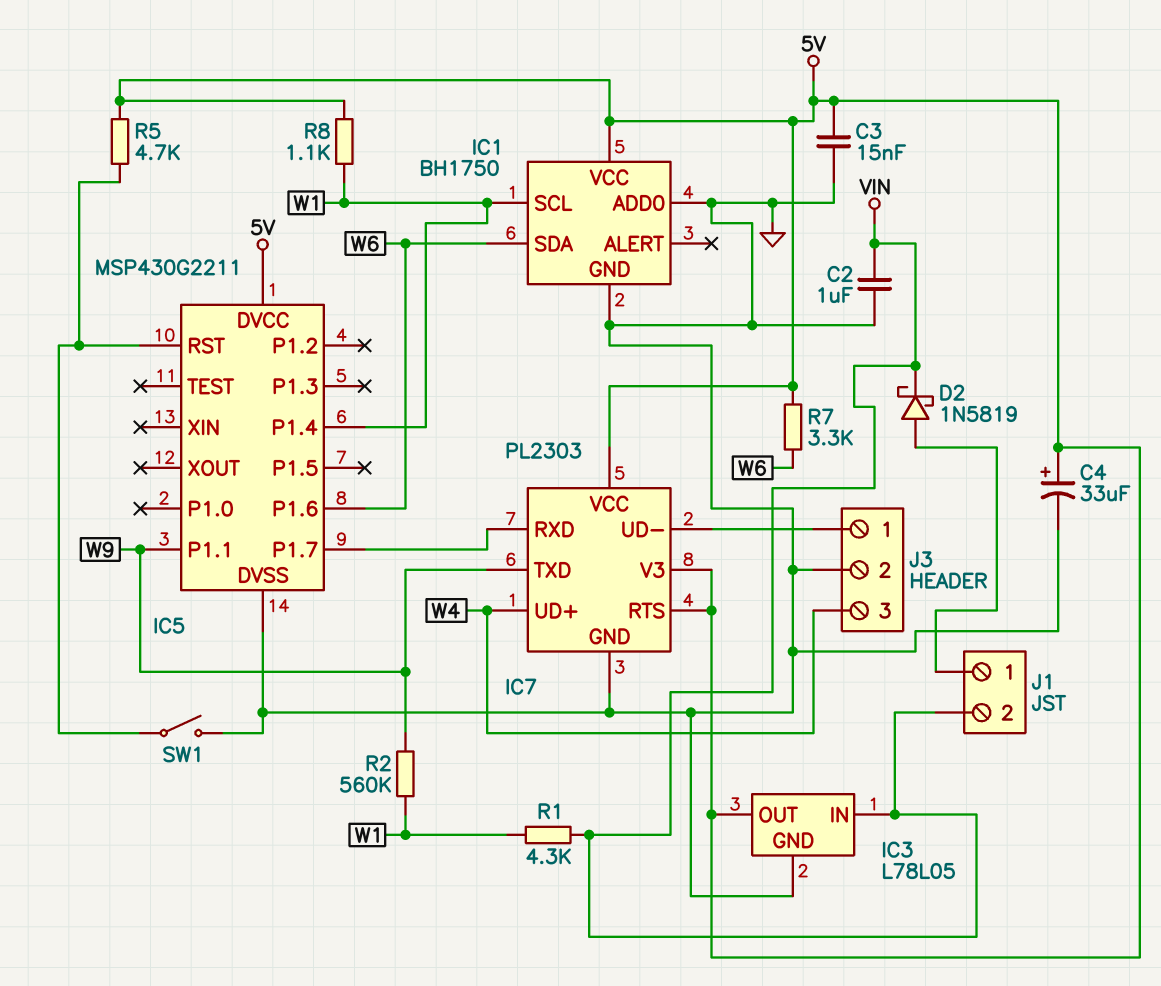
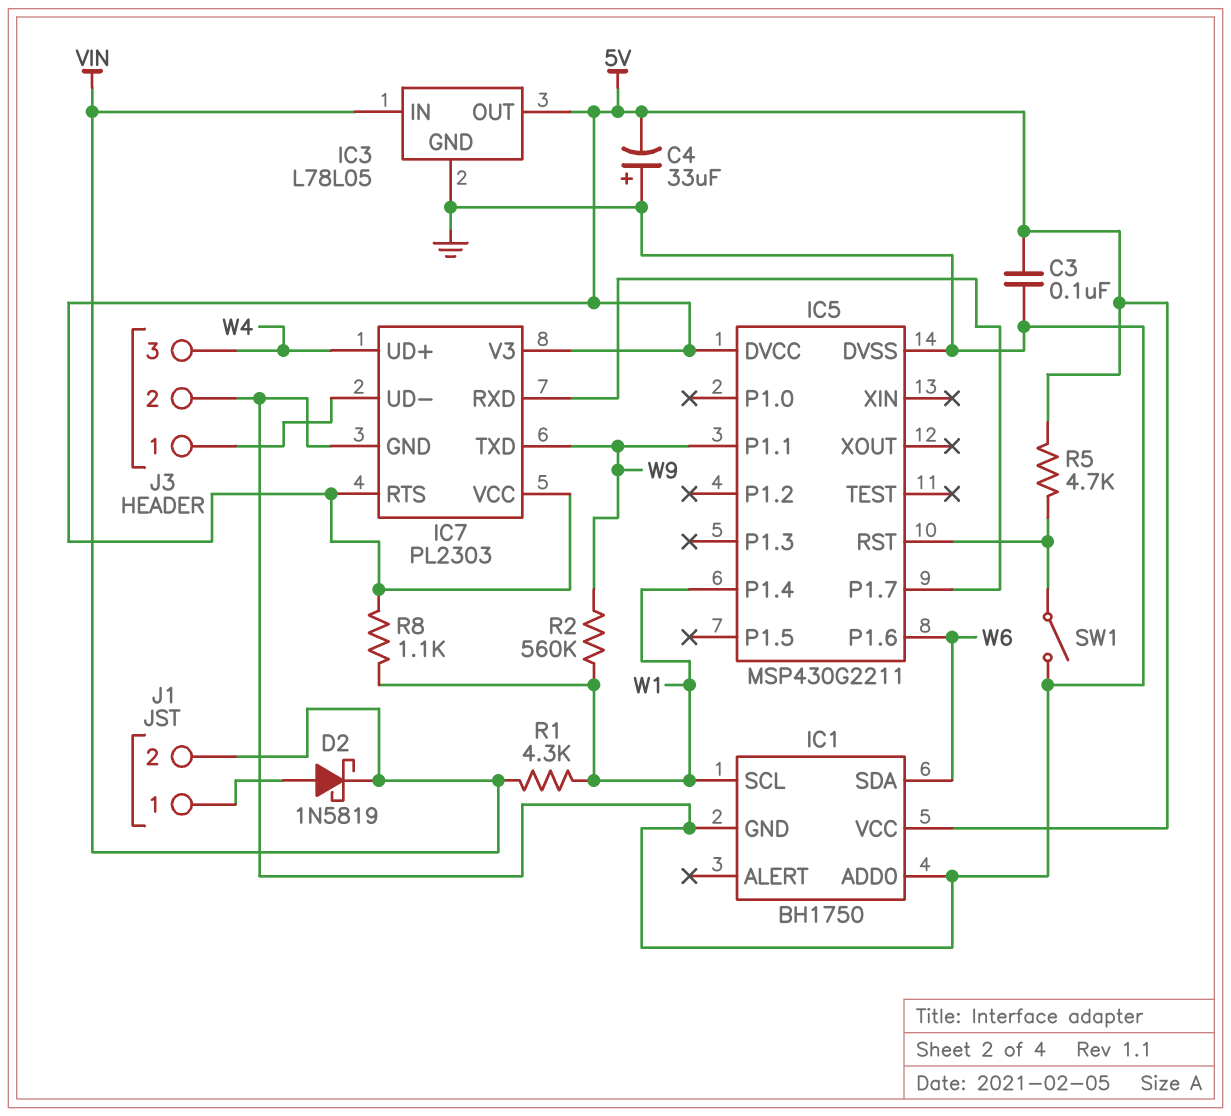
C2: 1uF (GND, VIN) -> none
C3: 15nF (5V, GND) -> 100nF (5V, GND)
C4: 33uF (plus 5V, minus GND) -> 33uF (plus GND, minus 5V)
R7: 3.3k (5V, W6) -> none

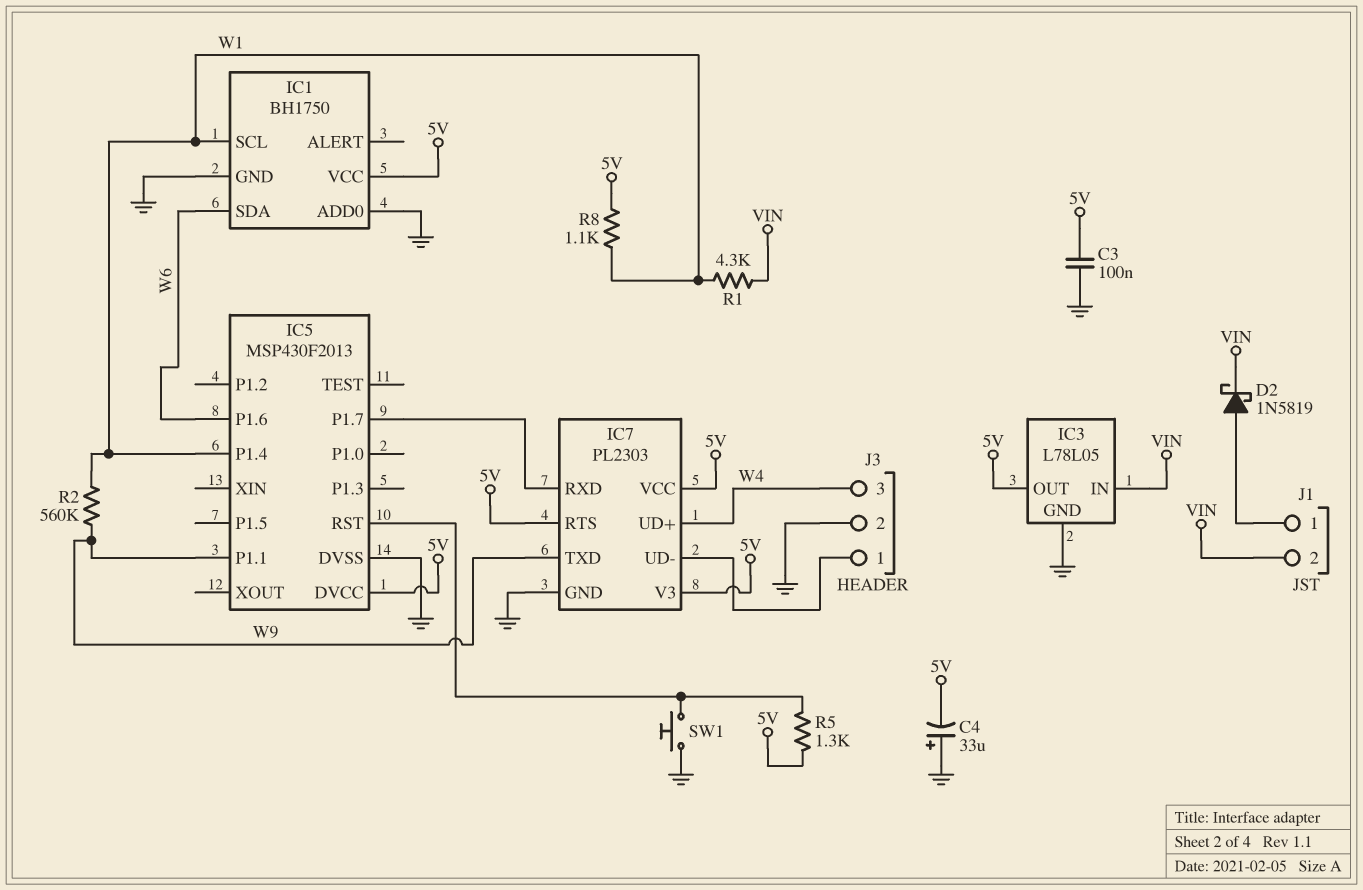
IC5: MSP430G2211 -> MSP430F2013
R5: 4.7k (5V, IC5/RST) -> 1.3k (5V, IC5/RST)
SW1: switch (GND, IC5/RST) -> button (GND, IC5/RST)

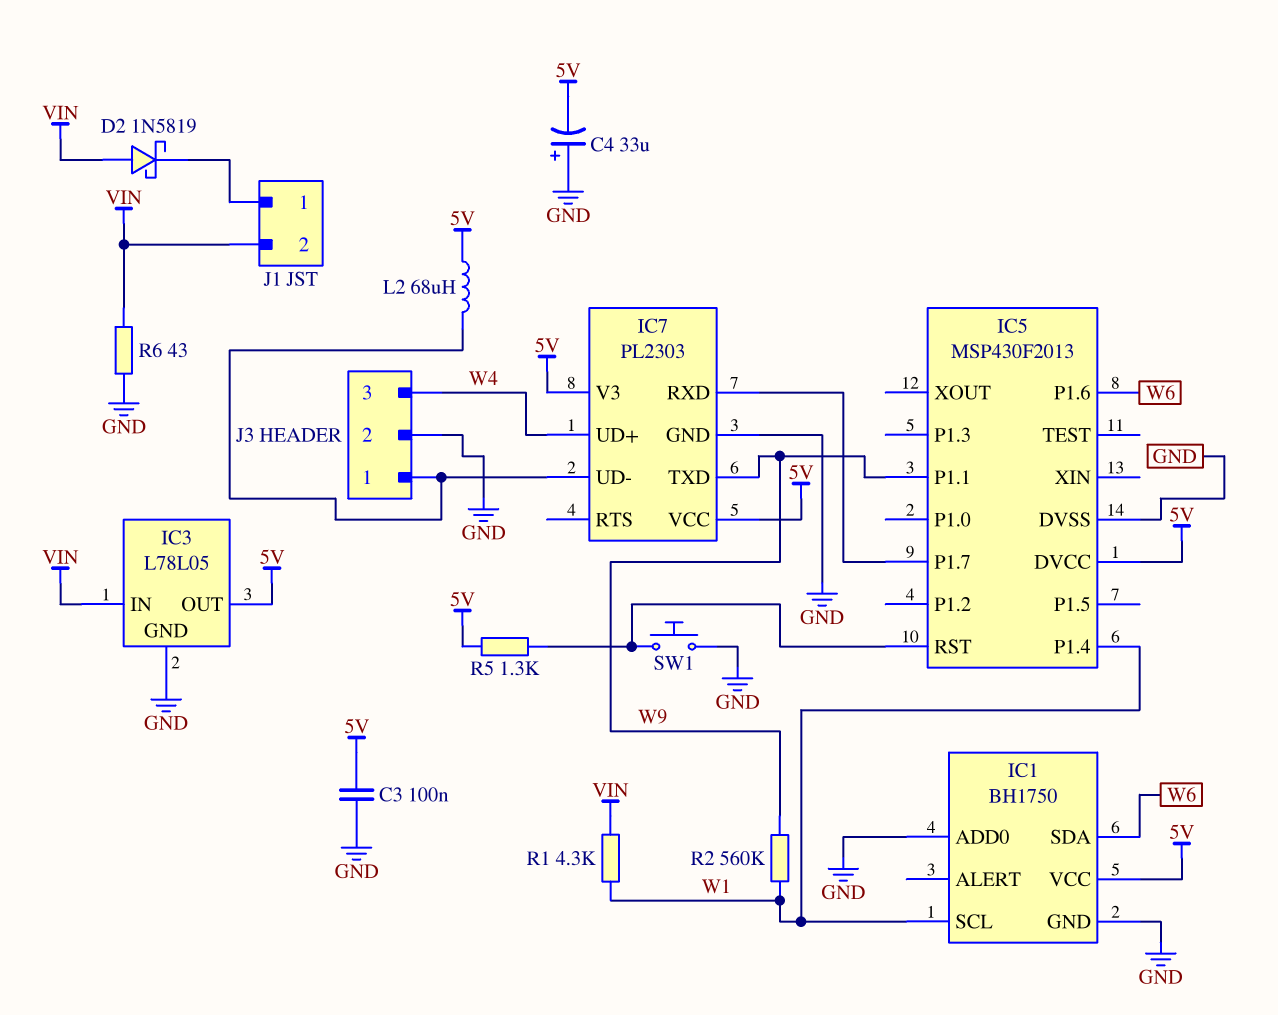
D2: schottky 1N5819 (A J1/1, K VIN) -> schottky 1N5819 (A VIN, K J1/1)
IC7 pin RTS: 5V -> none
L2: none -> 68uH (5V, IC7/UD-)
R6: none -> 43 (GND, VIN)
R8: 1.1k (5V, W1) -> none

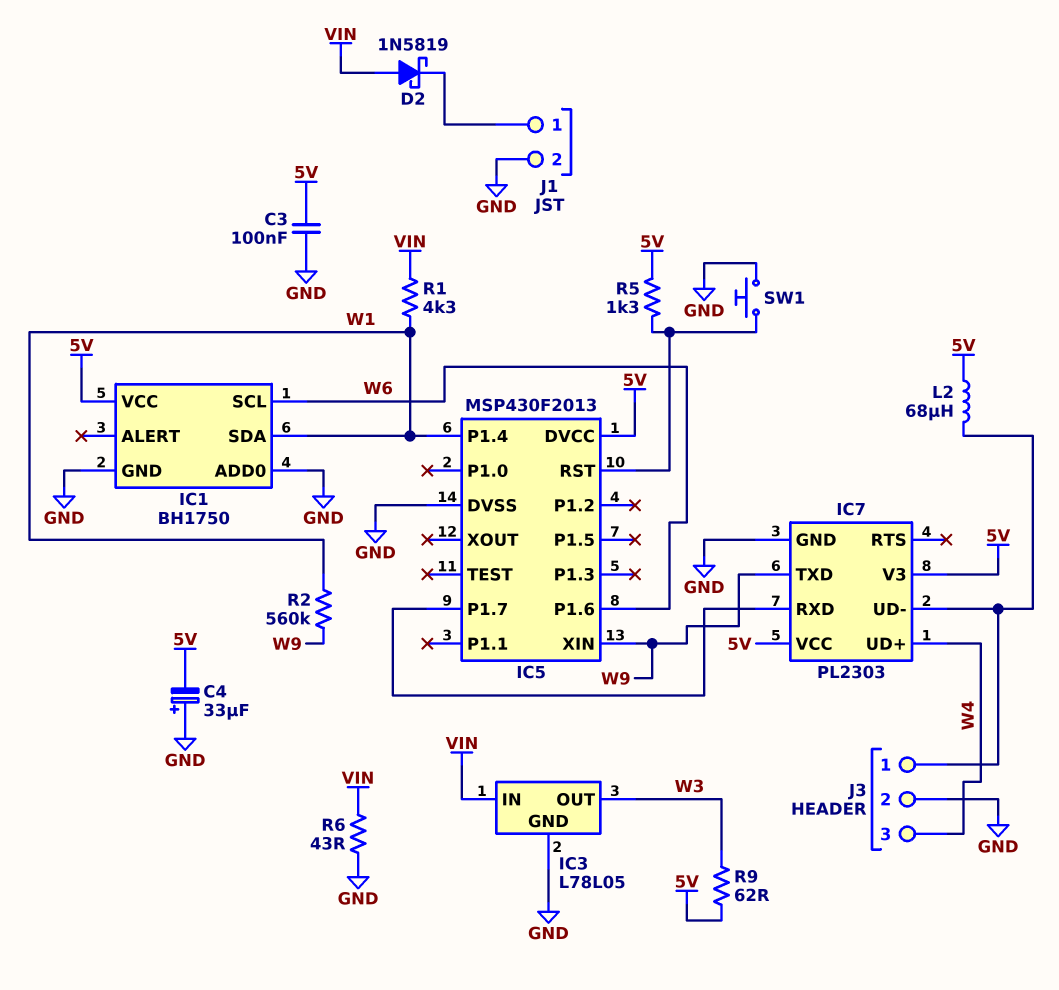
IC1 pin SCL: W1 -> W6
IC1 pin SDA: W6 -> W1
IC3 pin OUT: 5V -> W3
IC5 pin P1.1: W9 -> none
IC5 pin XIN: none -> W9
J1 pin 2: VIN -> GND
R9: none -> 62 (5V, W3)

